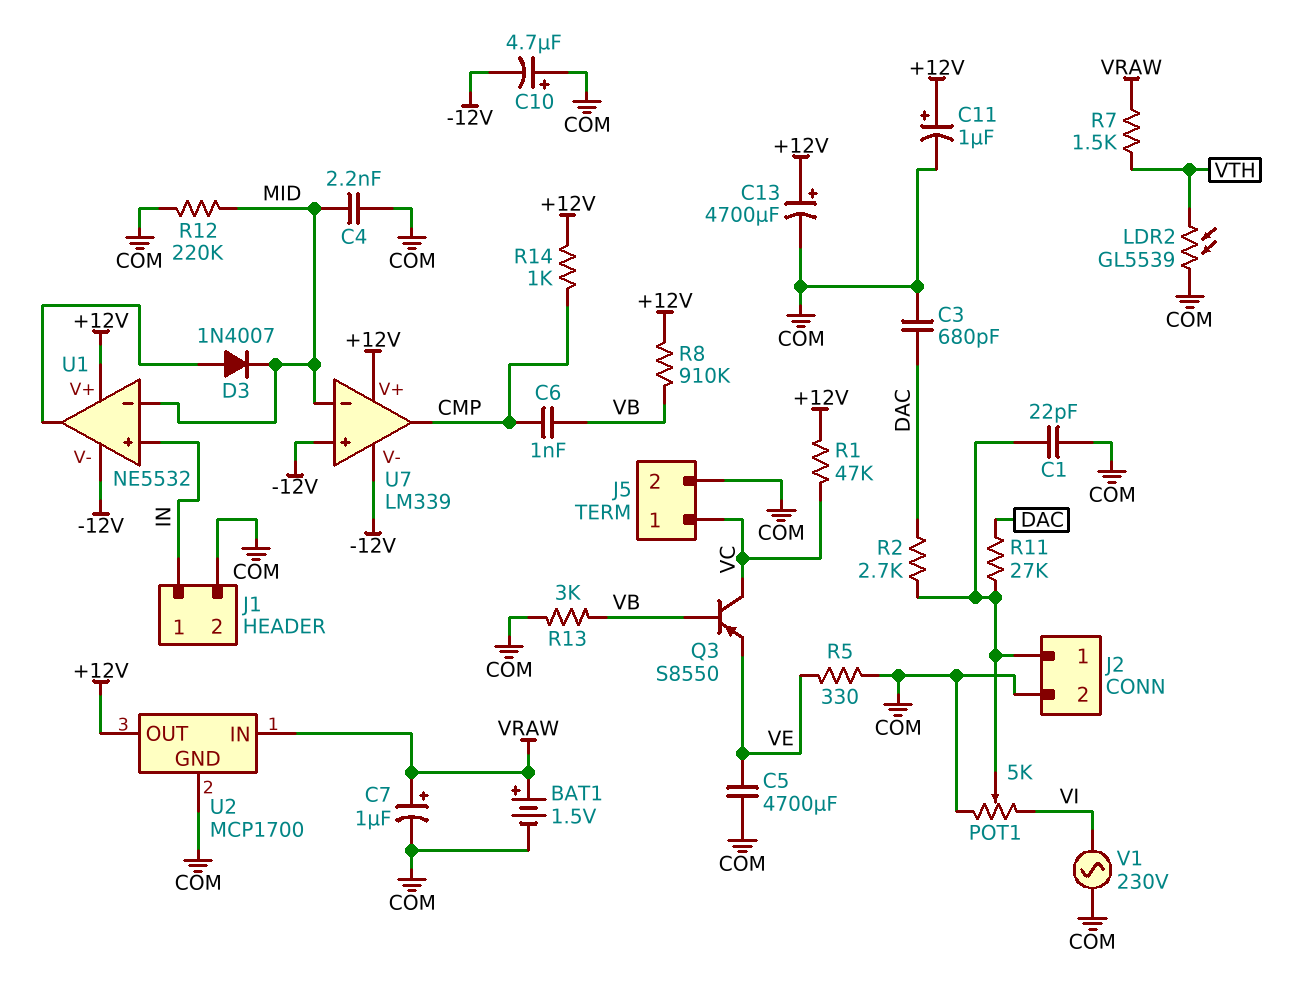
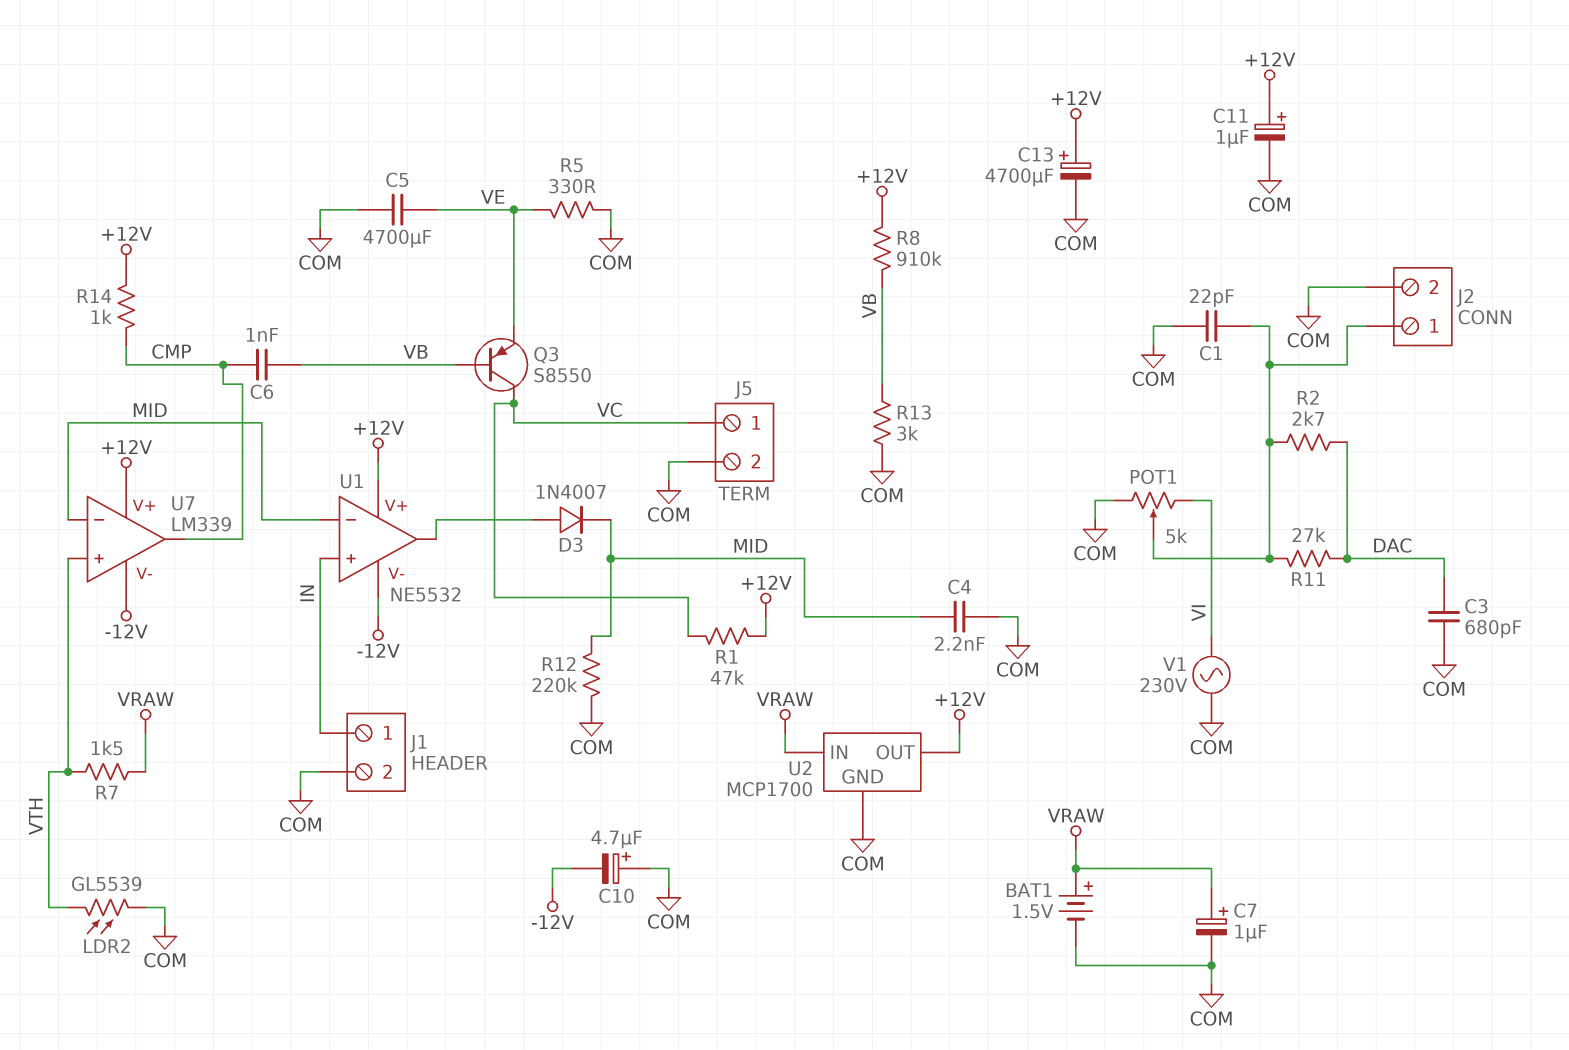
U7 pin in+: -12V -> VTH

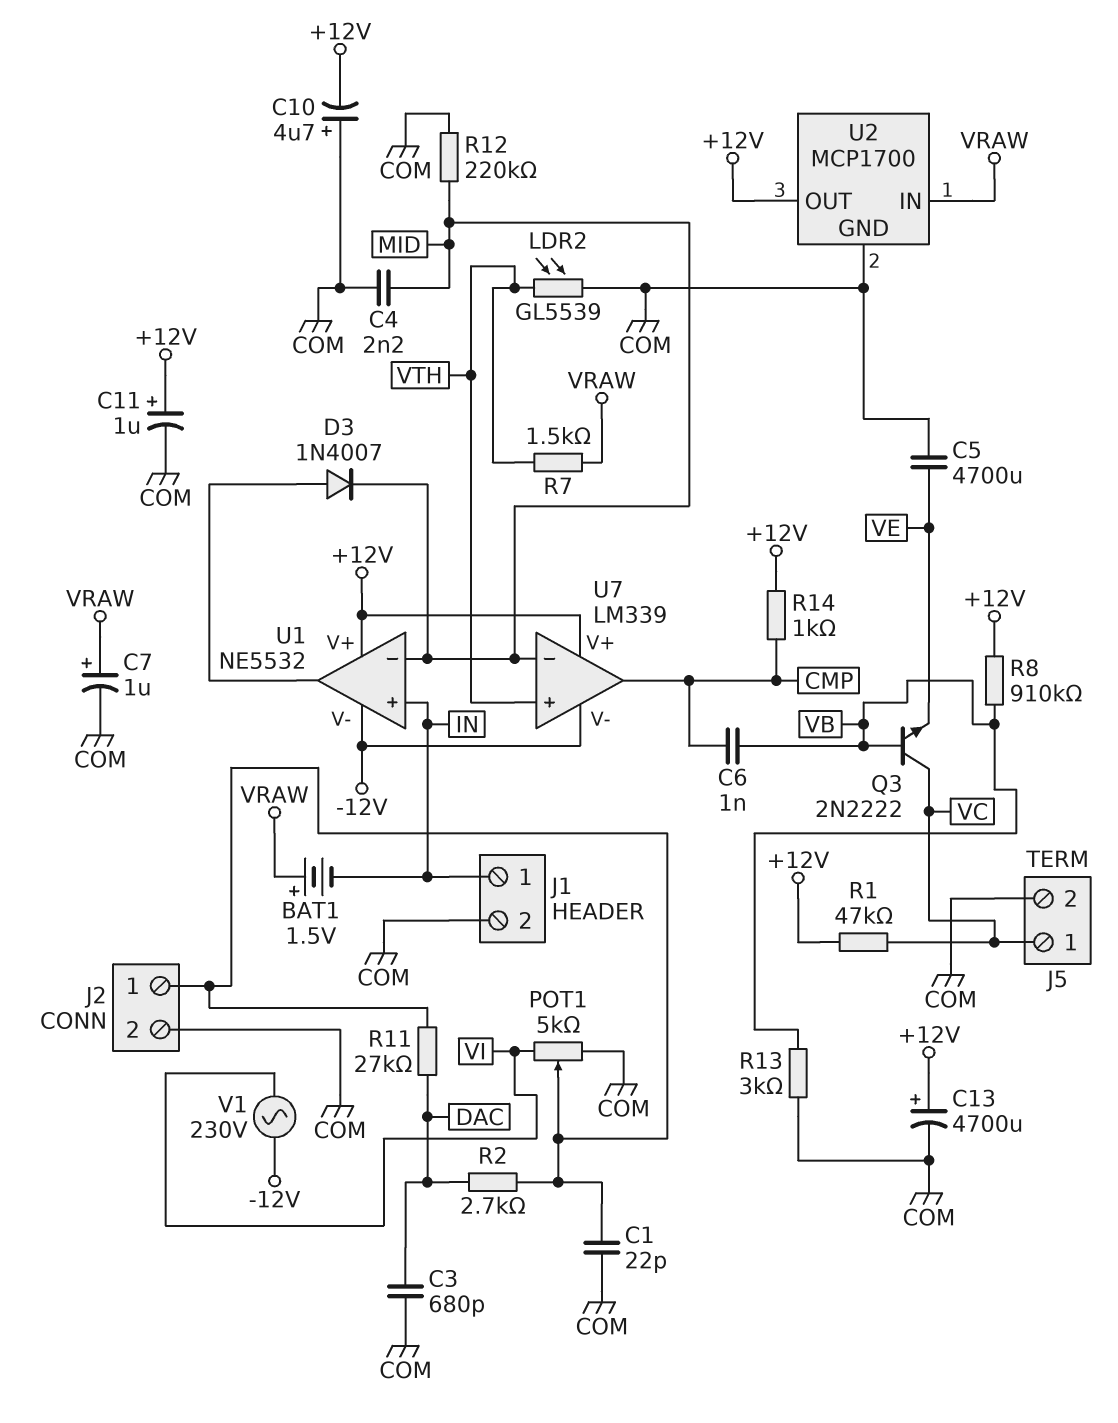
BAT1: 1.5V (plus VRAW, minus COM) -> 1.5V (plus VRAW, minus IN)
C10: 4.7uF (plus COM, minus -12V) -> 4.7uF (plus COM, minus +12V)
Q3: PNP S8550 (B VB, C VC, E VE) -> NPN 2N2222 (B VB, C VC, E VE)
R5: 330 (COM, VE) -> none
V1: AC 230V (COM, VI) -> AC 230V (-12V, VI)

